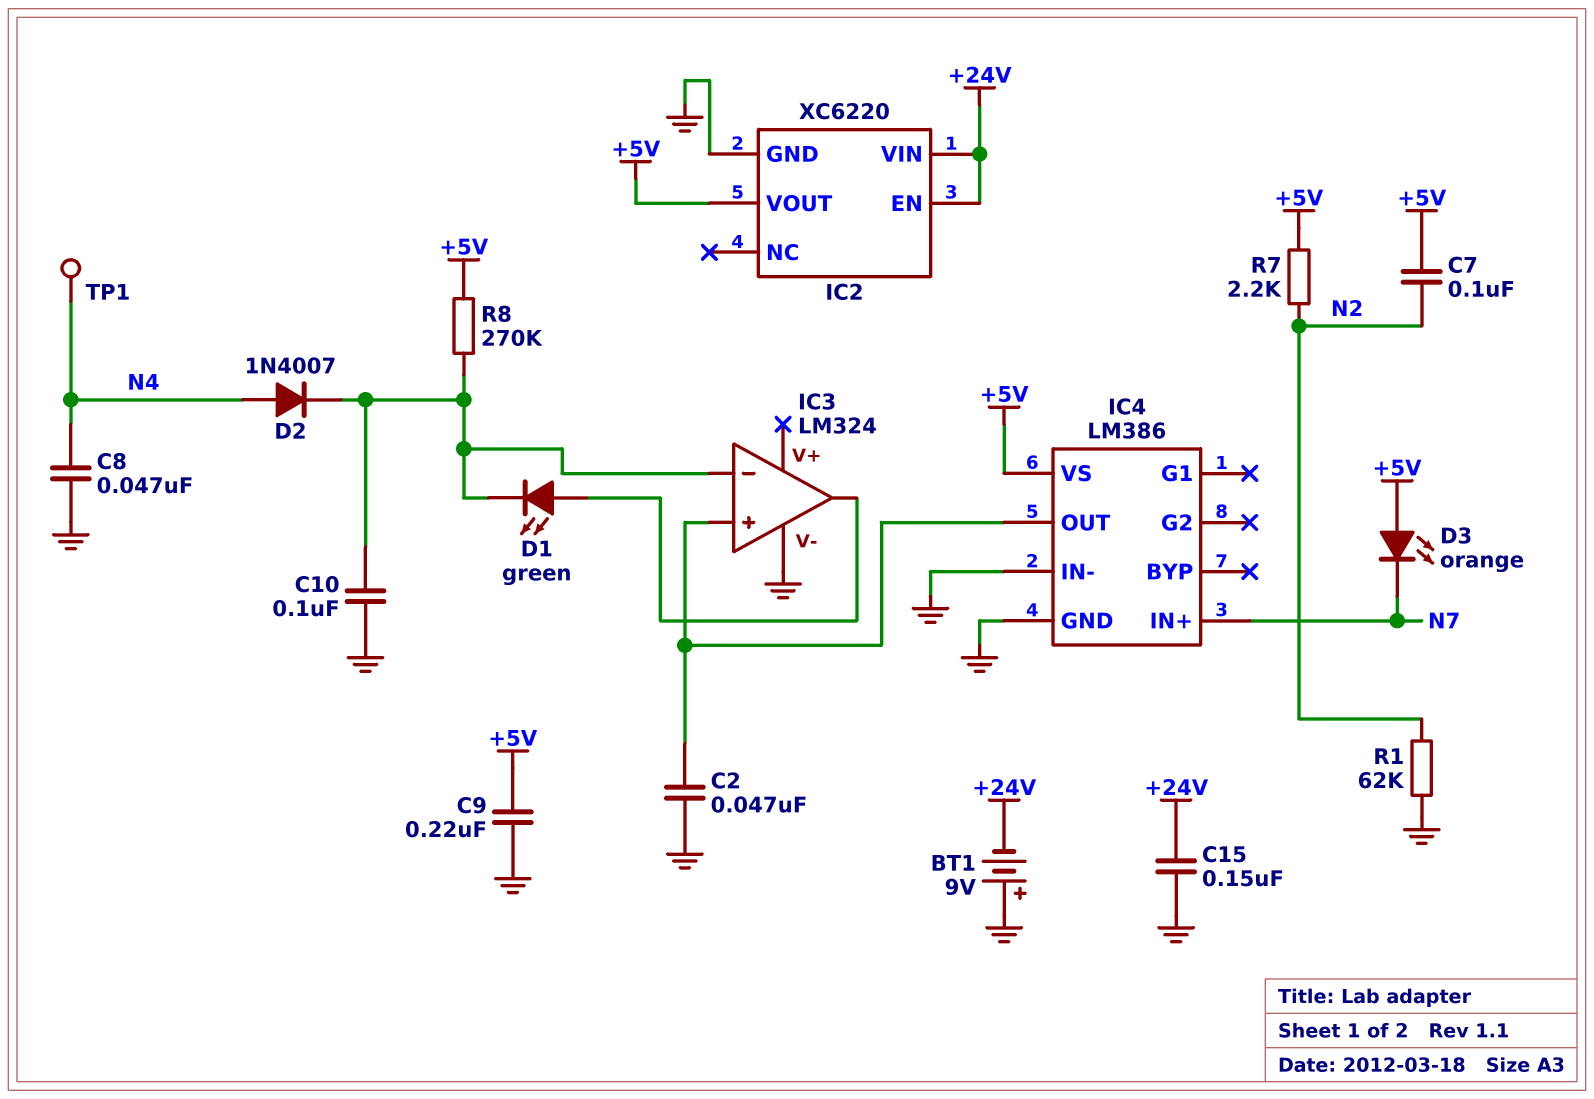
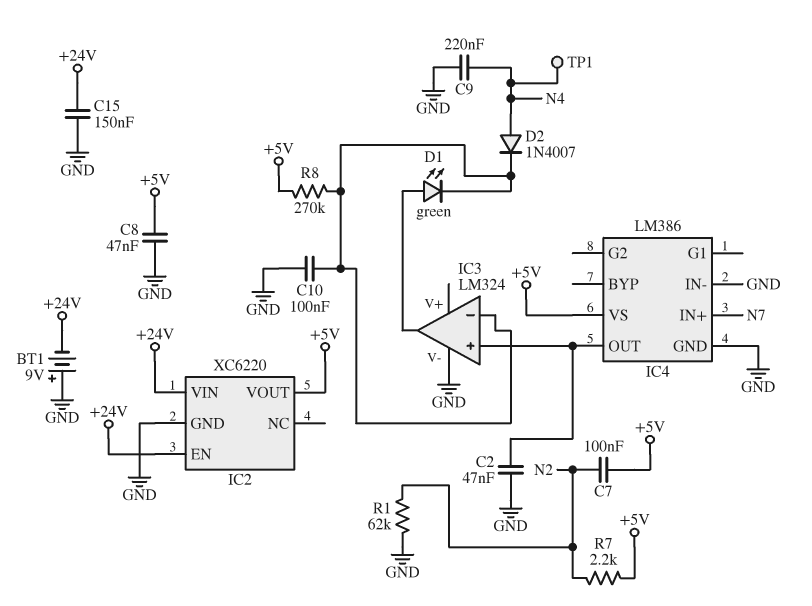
C8: 47nF (GND, N4) -> 47nF (+5V, GND)
C9: 220nF (+5V, GND) -> 220nF (GND, N4)
D3: LED orange (A +5V, K N7) -> none

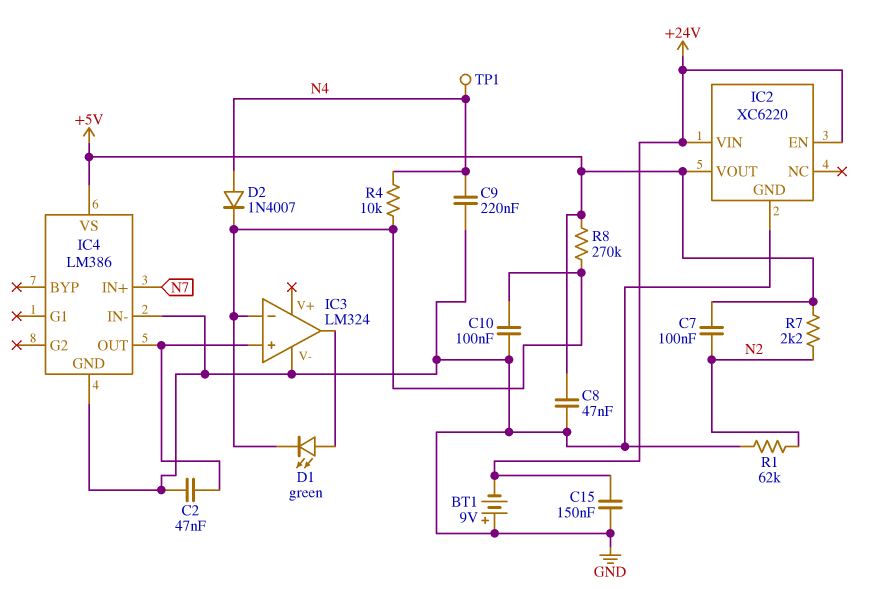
R4: none -> 10k (IC3/in-, N4)

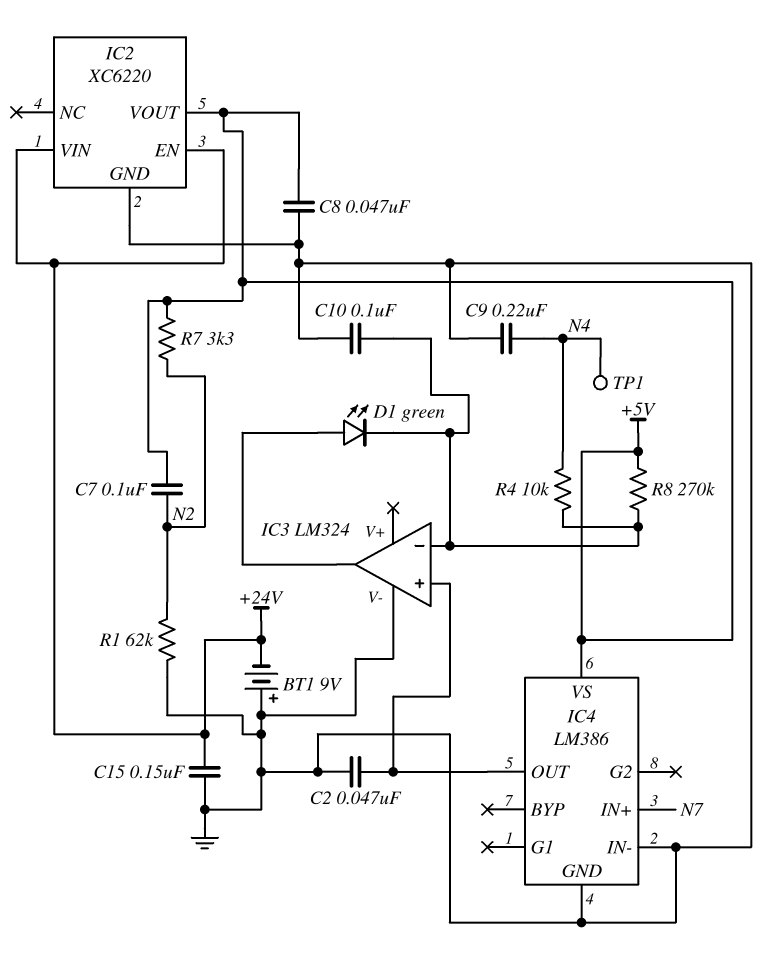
D2: diode 1N4007 (A N4, K IC3/in-) -> none
R7: 2.2k (+5V, N2) -> 3.3k (+5V, N2)

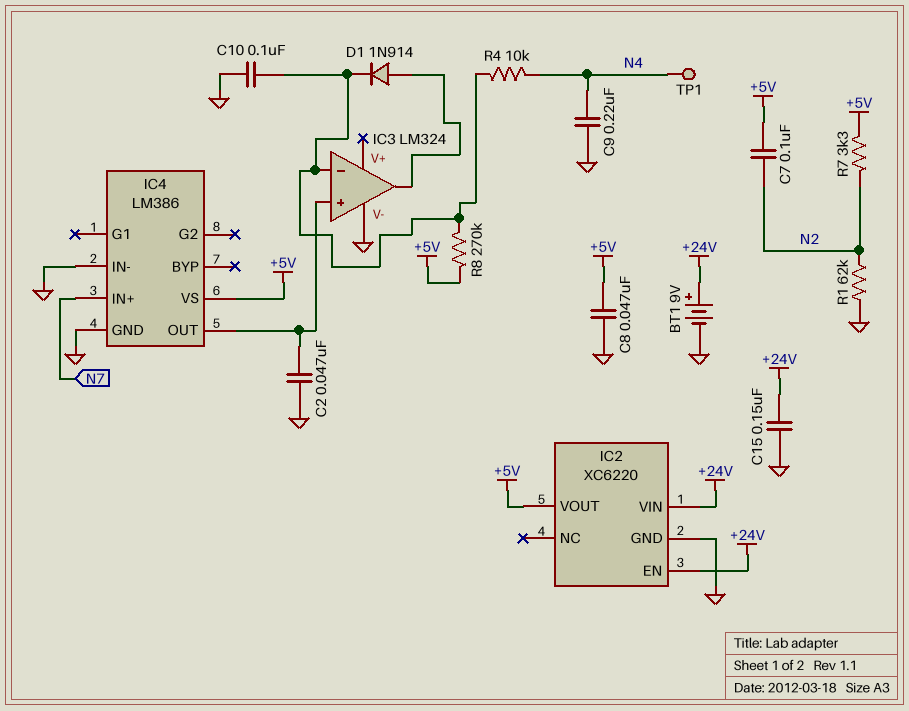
BT1: 9V (plus GND, minus +24V) -> 9V (plus +24V, minus GND)
D1: LED green (A IC3/out, K IC3/in-) -> diode 1N914 (A IC3/out, K IC3/in-)

